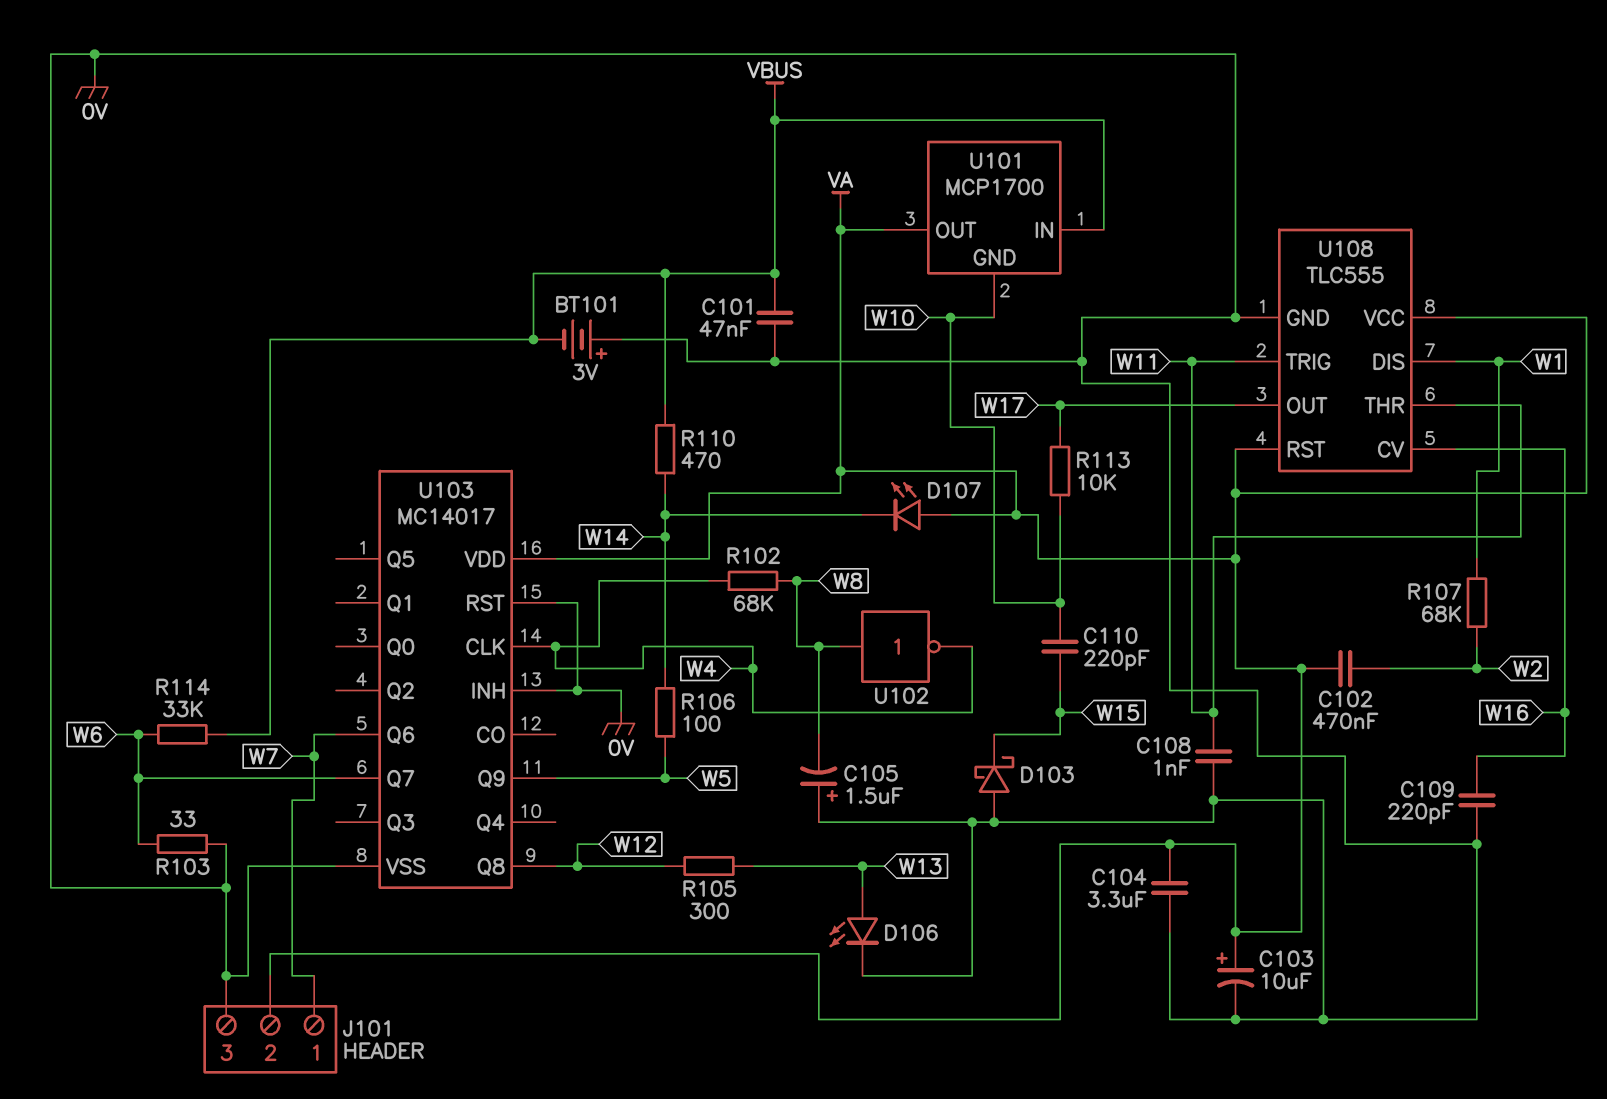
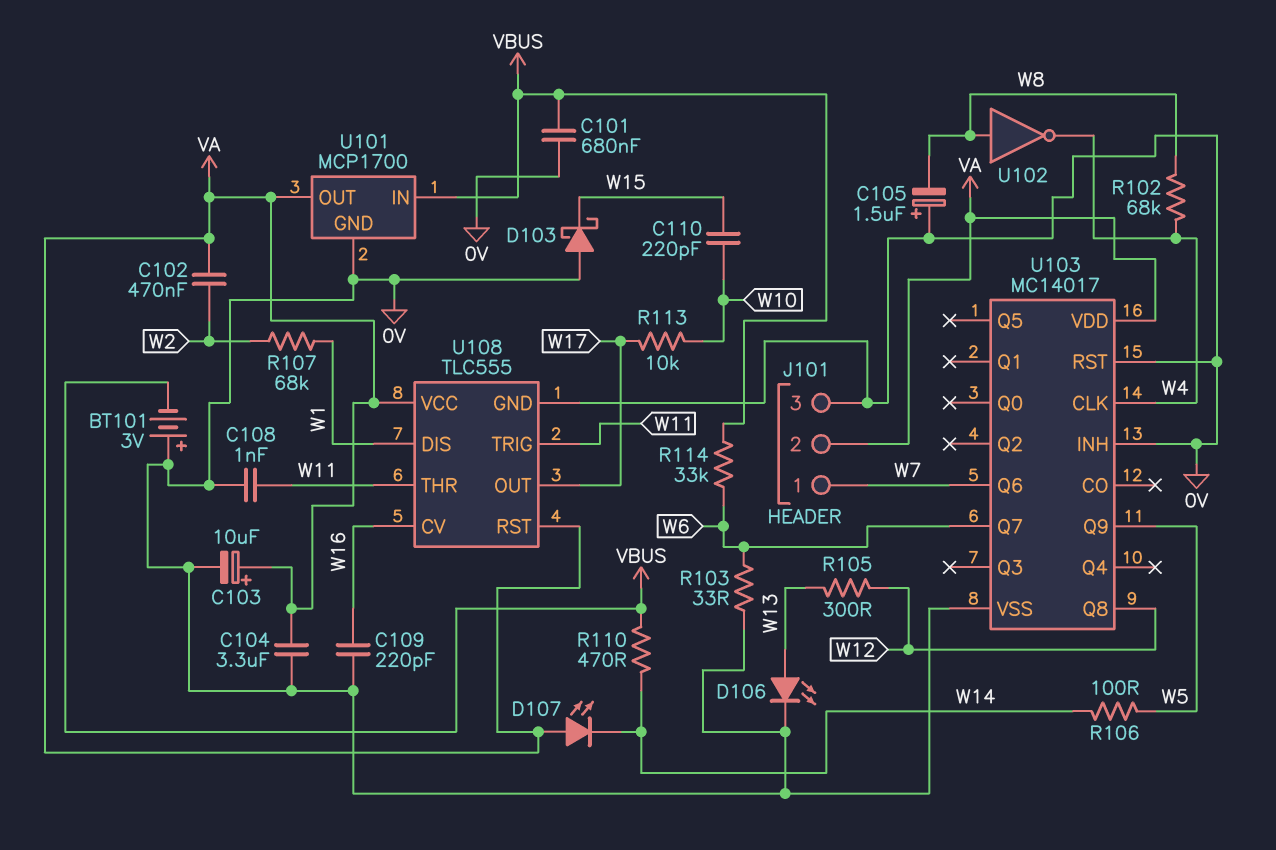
C101: 47nF (0V, VBUS) -> 680nF (0V, VBUS)
U101 pin GND: W10 -> 0V

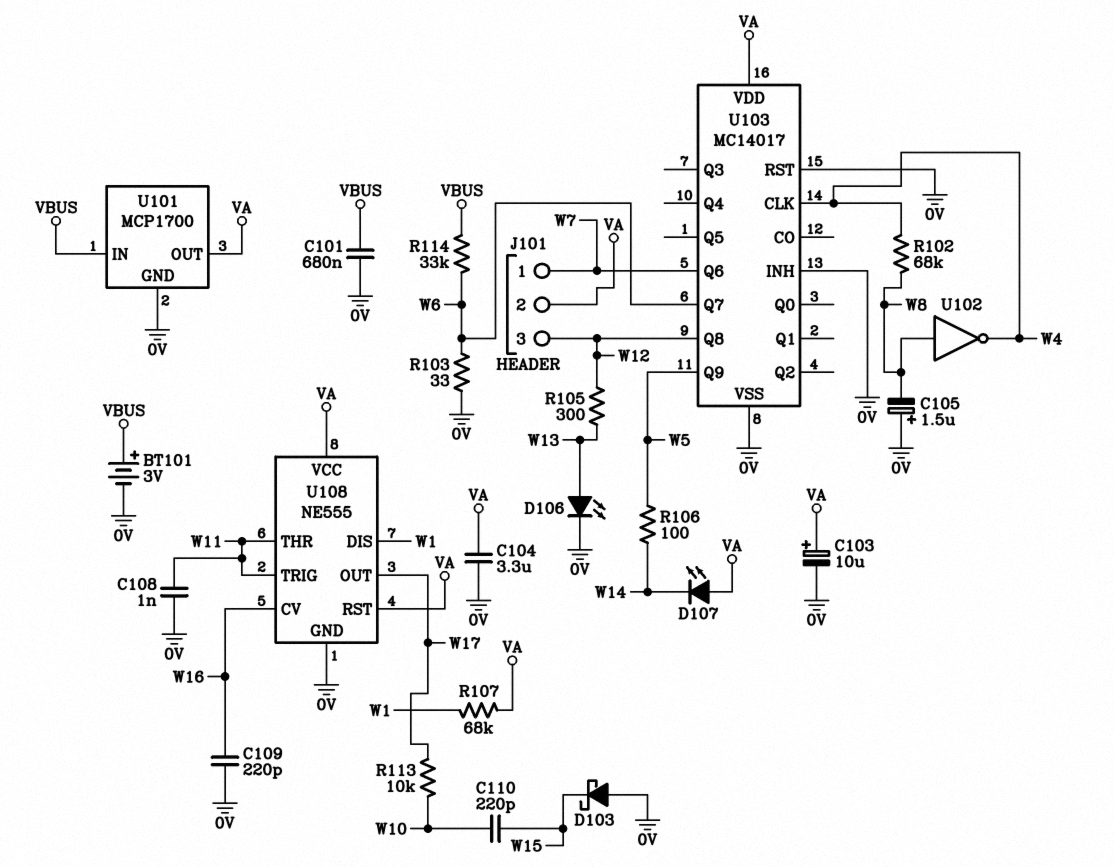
BT101: 3V (plus 0V, minus VBUS) -> 3V (plus VBUS, minus 0V)
C102: 470nF (VA, W2) -> none
J101 pin 3: 0V -> W12
R107: 68k (W1, W2) -> 68k (VA, W1)
R110: 470 (VBUS, W14) -> none
U108: TLC555 -> NE555

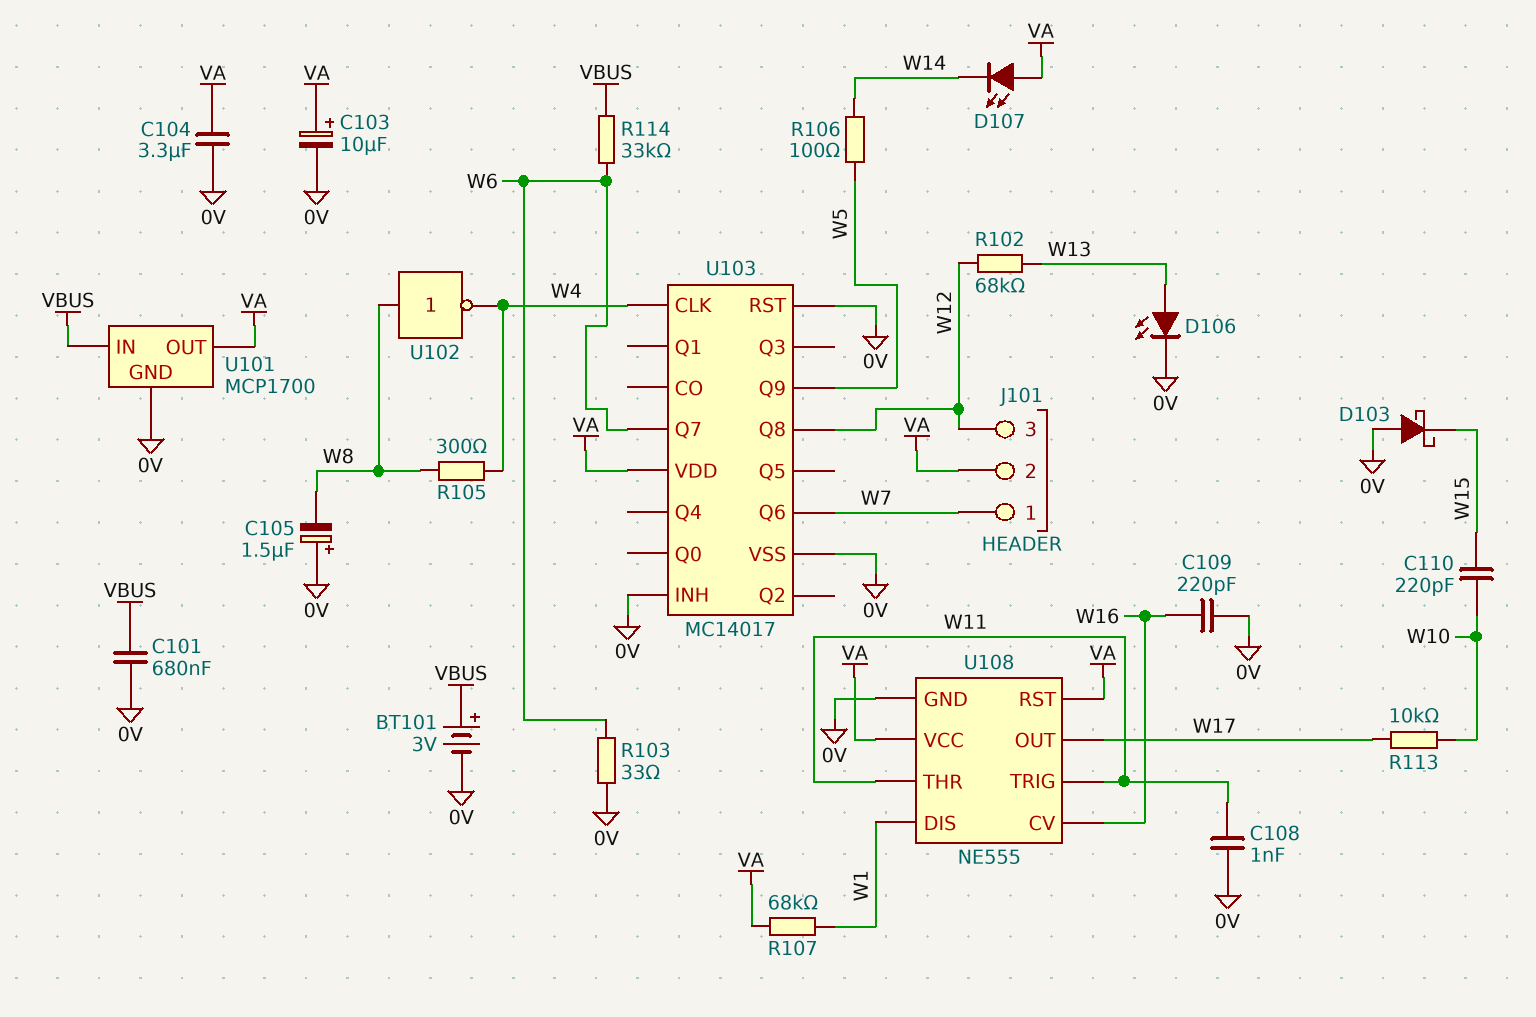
R102: 68k (W4, W8) -> 68k (W12, W13)
R105: 300 (W12, W13) -> 300 (W4, W8)

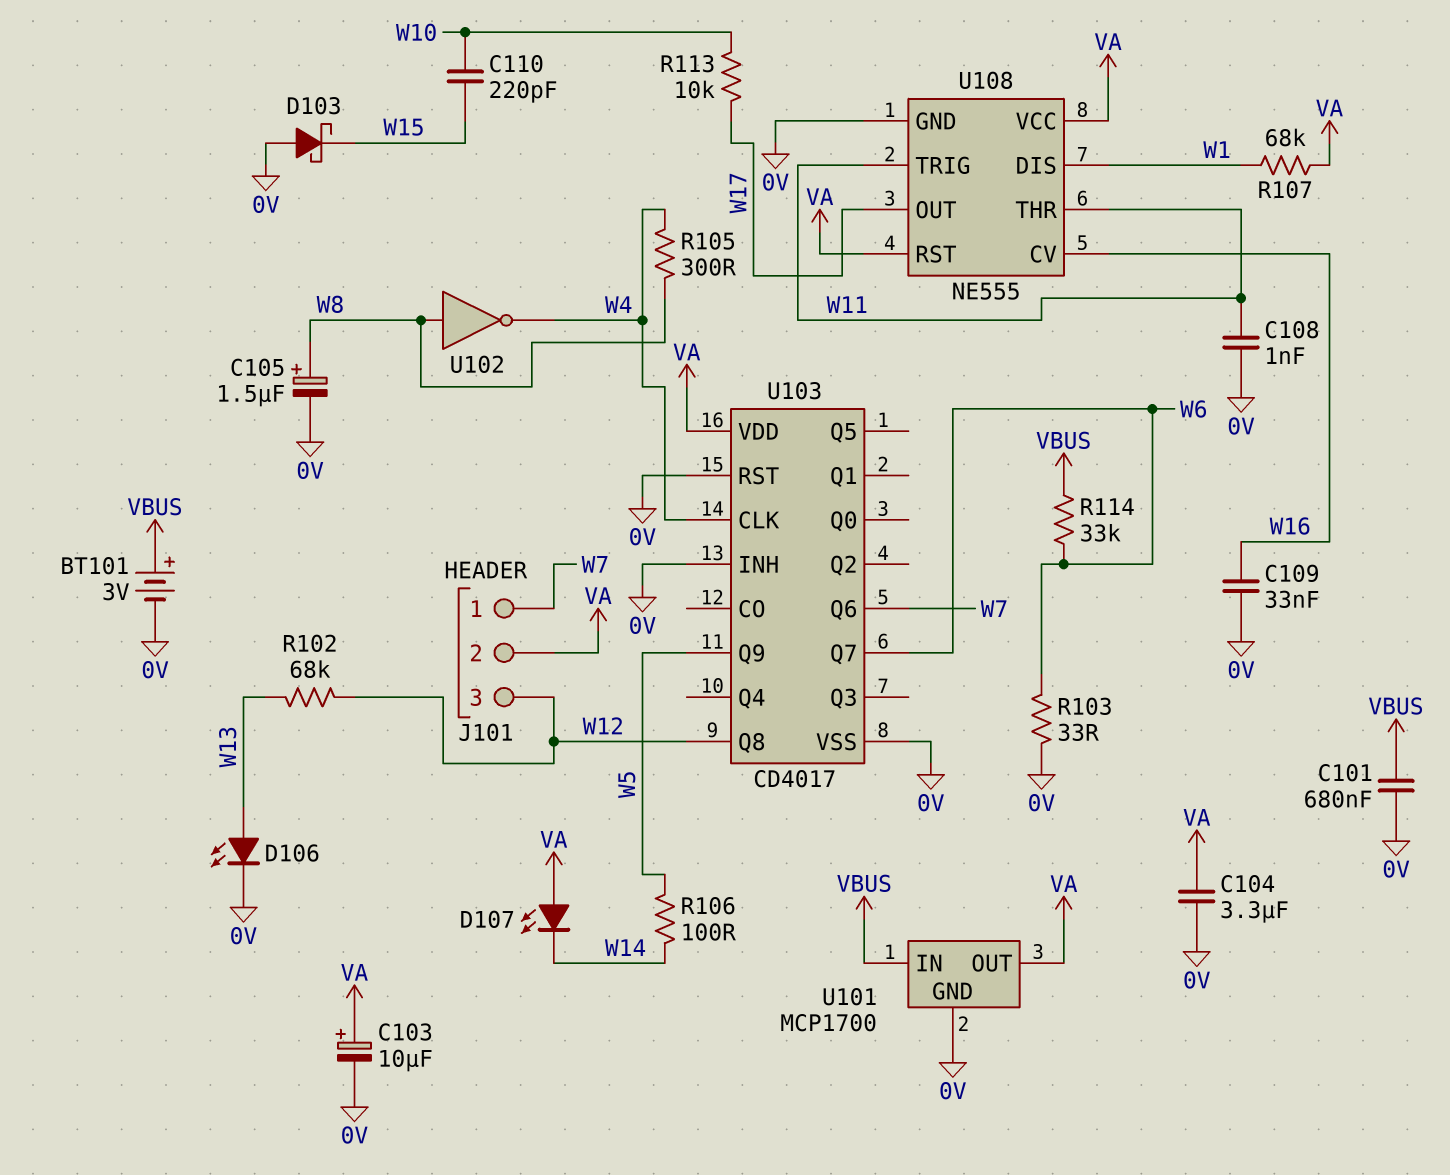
C105: 1.5uF (plus 0V, minus W8) -> 1.5uF (plus W8, minus 0V)
C109: 220pF (0V, W16) -> 33nF (0V, W16)
U103: MC14017 -> CD4017

